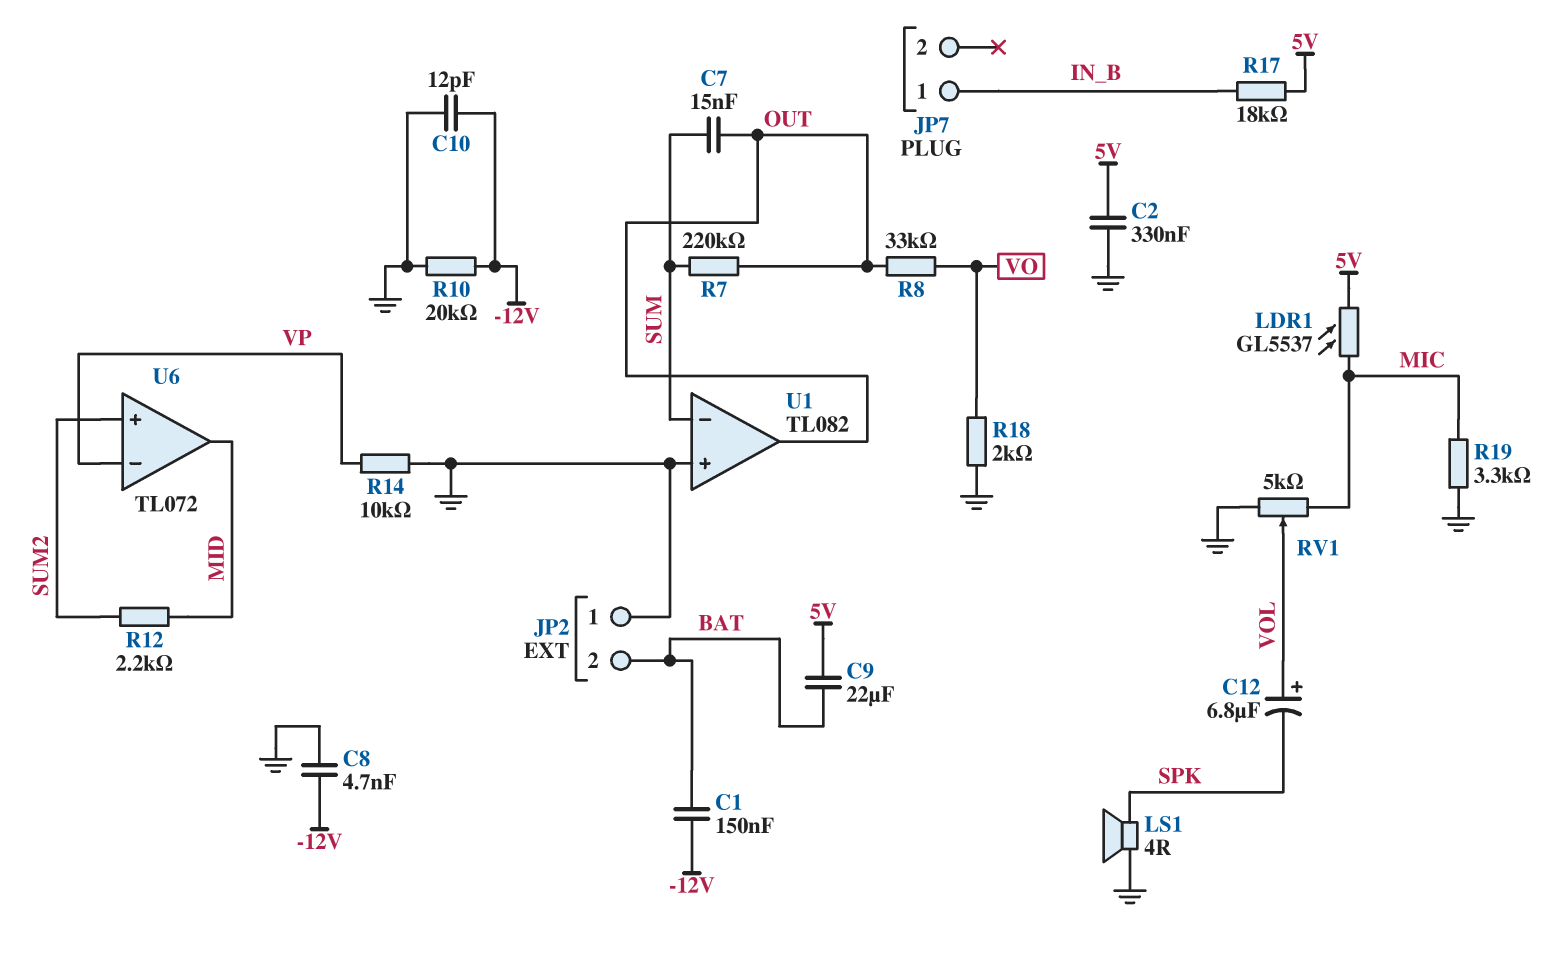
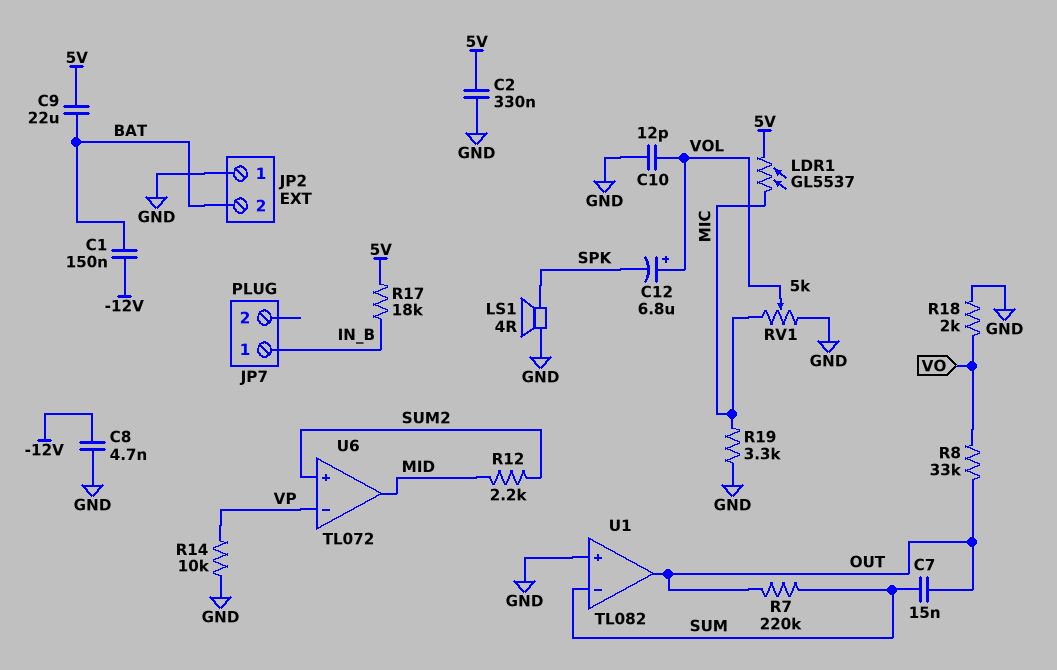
C10: 12pF (-12V, GND) -> 12pF (GND, VOL)
R10: 20k (-12V, GND) -> none

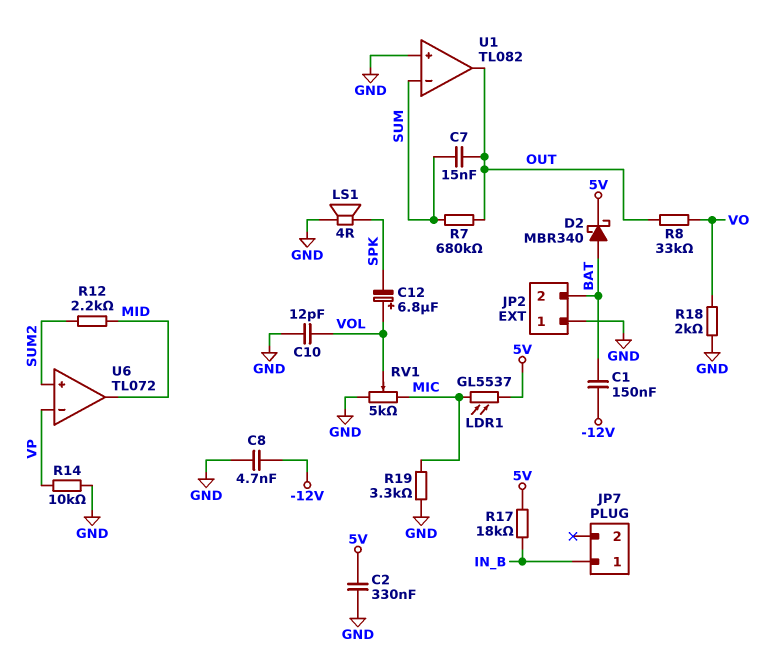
C9: 22uF (5V, BAT) -> none
D2: none -> schottky MBR340 (A BAT, K 5V)
R7: 220k (OUT, SUM) -> 680k (OUT, SUM)

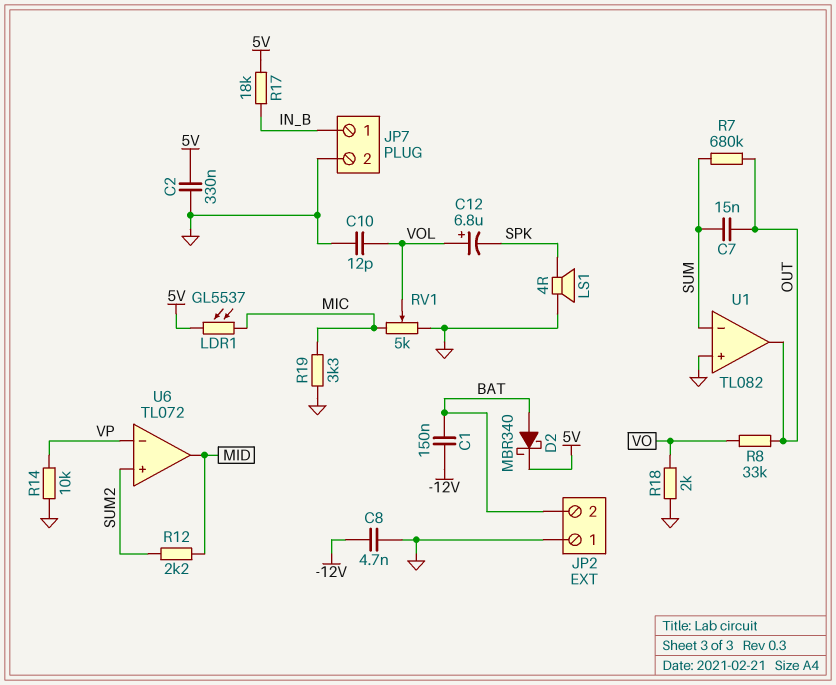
JP7 pin 2: none -> GND

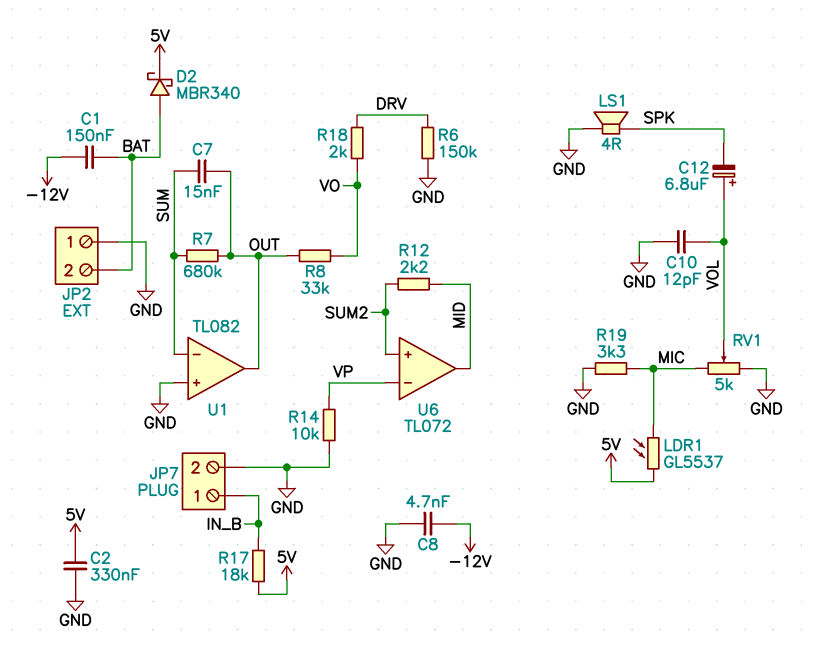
R6: none -> 150k (DRV, GND)
R18: 2k (GND, VO) -> 2k (DRV, VO)

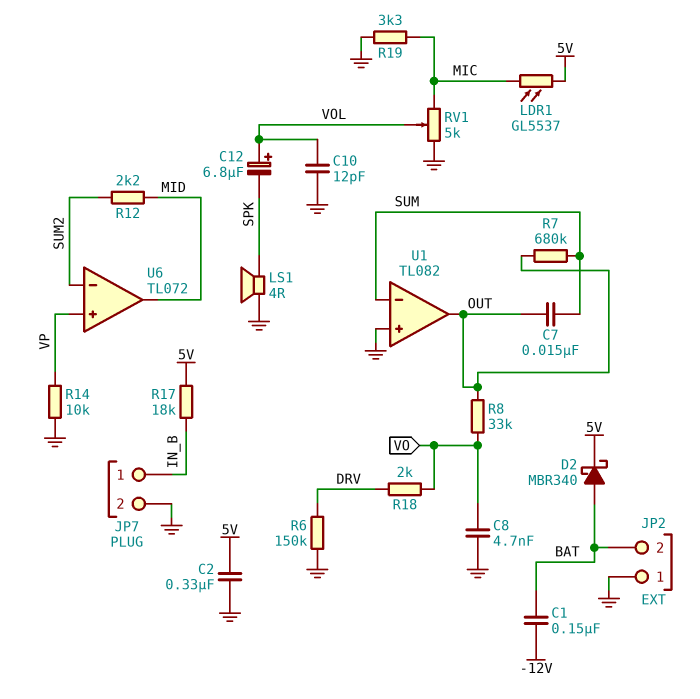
C8: 4.7nF (-12V, GND) -> 4.7nF (GND, VO)
U6 pin in+: SUM2 -> VP
U6 pin in-: VP -> SUM2

